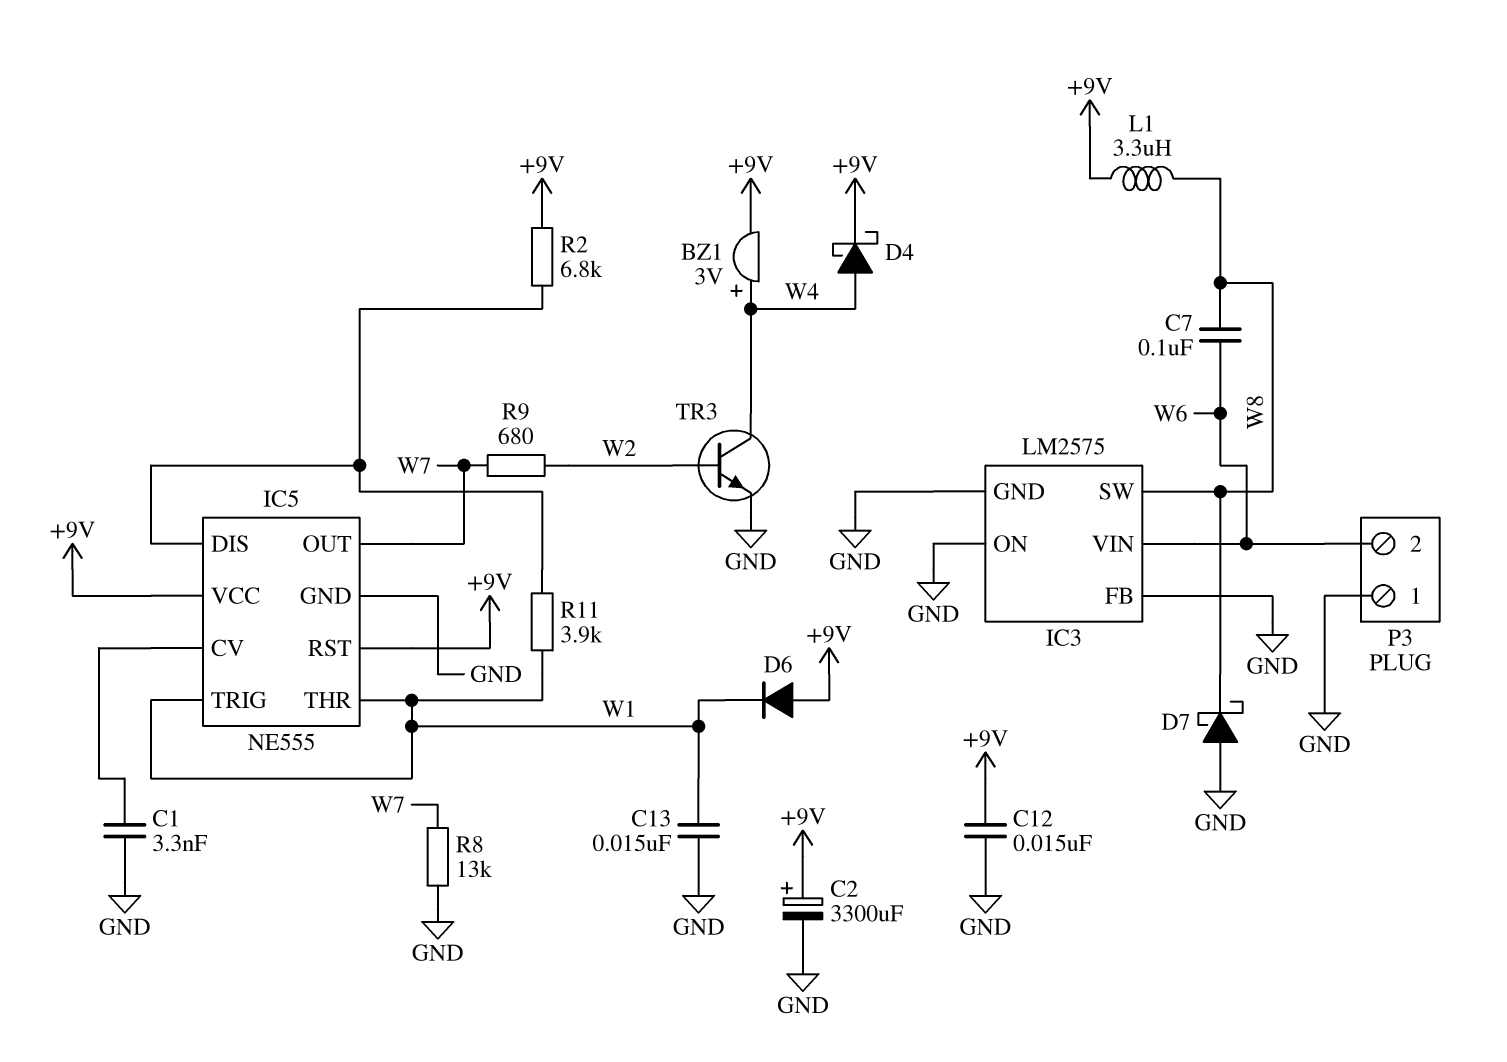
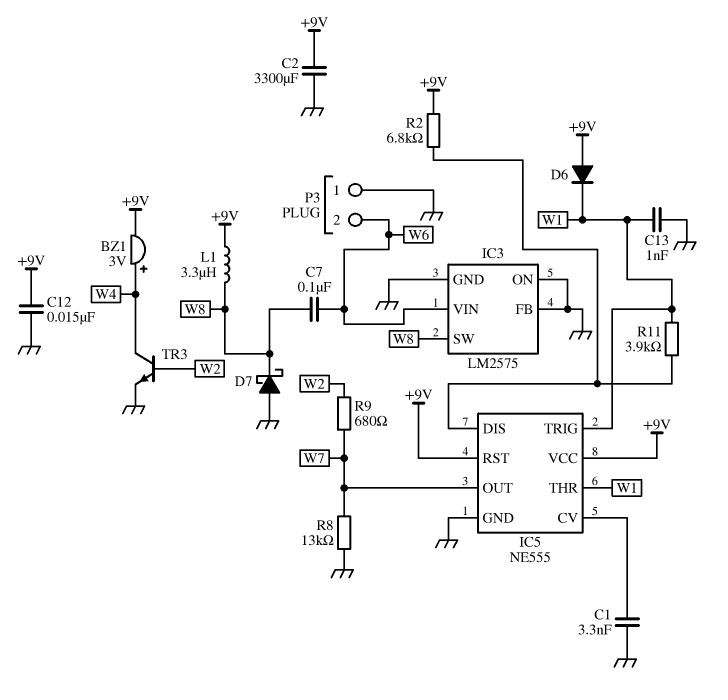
C2: 3300uF (plus +9V, minus GND) -> 3300uF (+9V, GND)
C13: 15nF (GND, W1) -> 1nF (GND, W1)
D4: schottky (A W4, K +9V) -> none

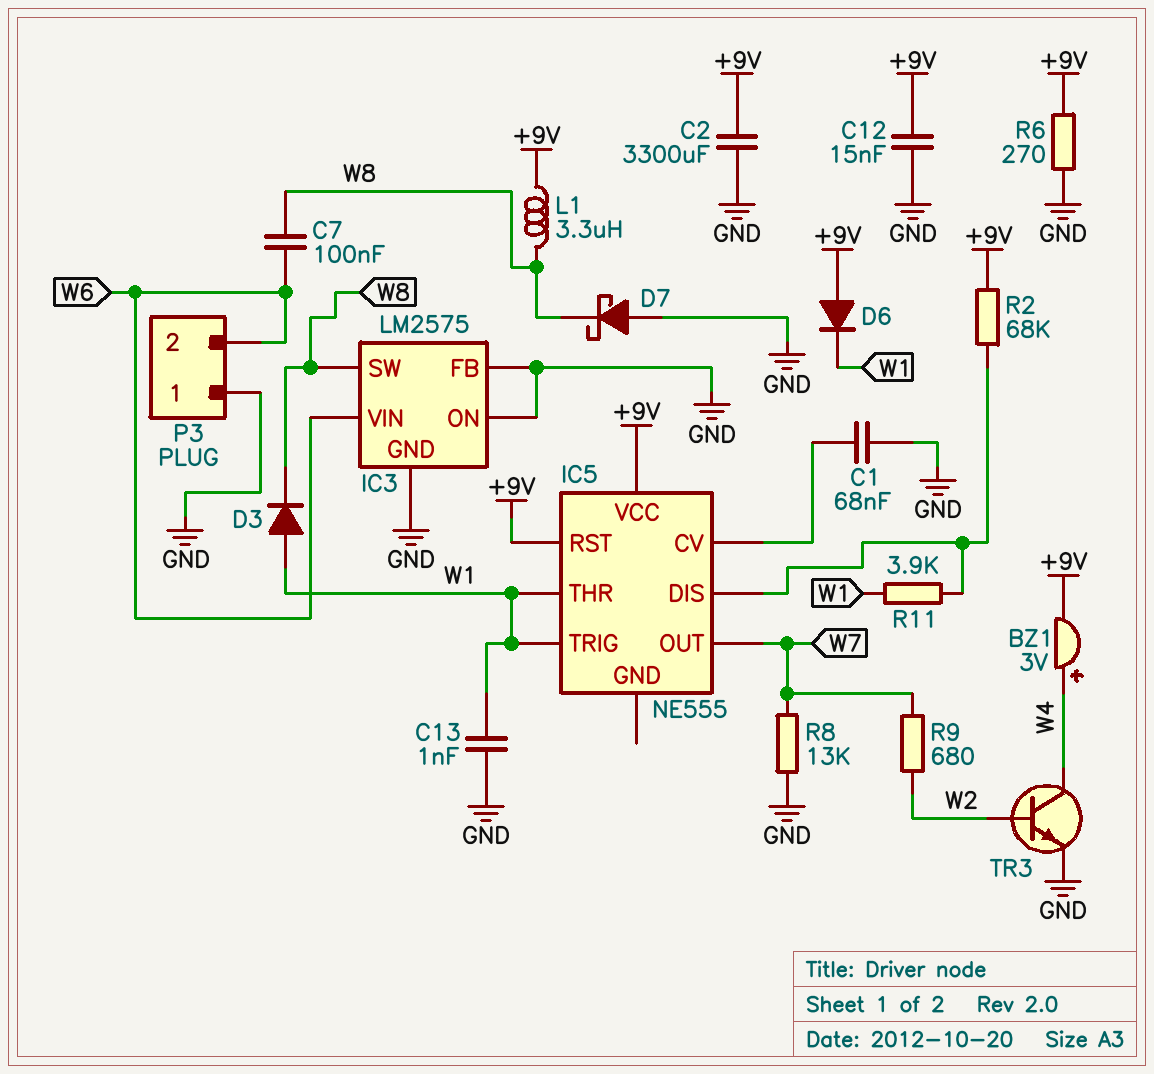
C1: 3.3nF (GND, IC5/CV) -> 68nF (GND, IC5/CV)
D3: none -> diode (A W1, K W8)
IC5 pin GND: GND -> none
R2: 6.8k (+9V, IC5/DIS) -> 68k (+9V, IC5/DIS)
R6: none -> 270 (+9V, GND)

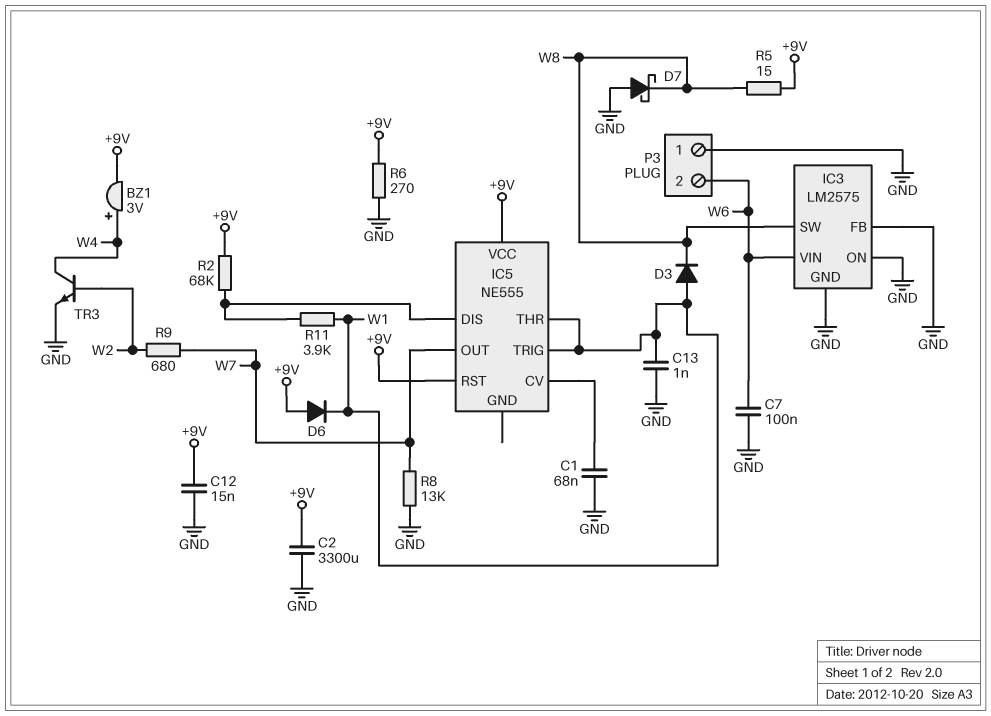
C7: 100nF (W6, W8) -> 100nF (GND, W6)
L1: 3.3uH (+9V, W8) -> none
R5: none -> 15 (+9V, W8)

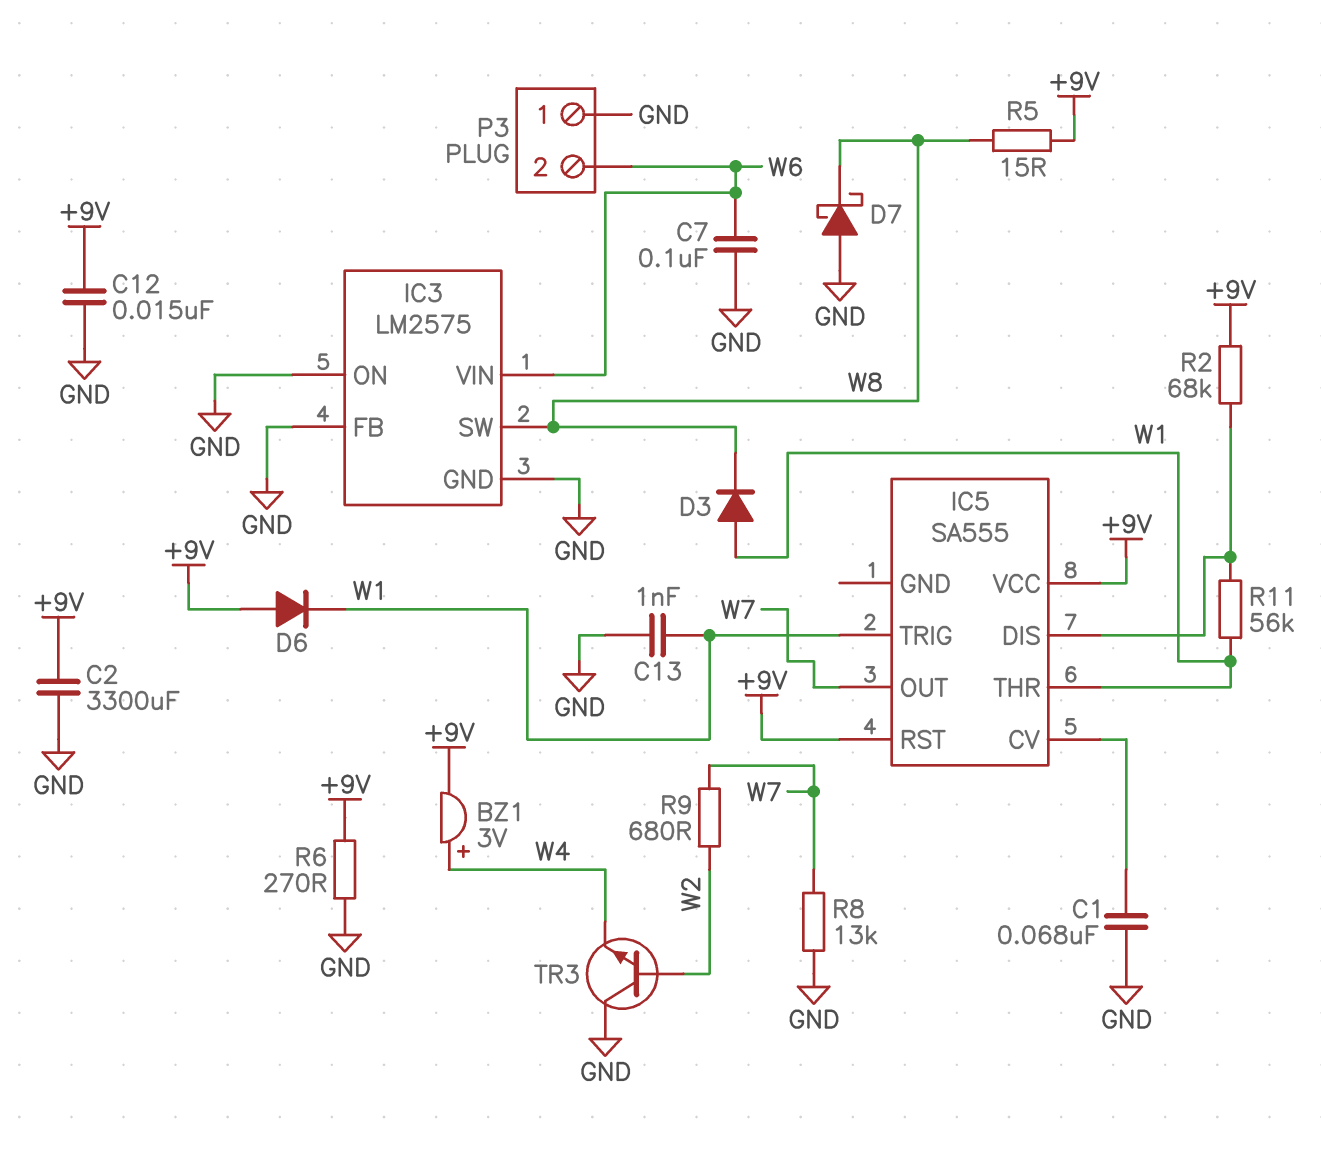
IC5: NE555 -> SA555
R11: 3.9k (IC5/DIS, W1) -> 56k (IC5/DIS, W1)
TR3: NPN (B W2, C W4, E GND) -> NPN (B W2, C GND, E W4)

